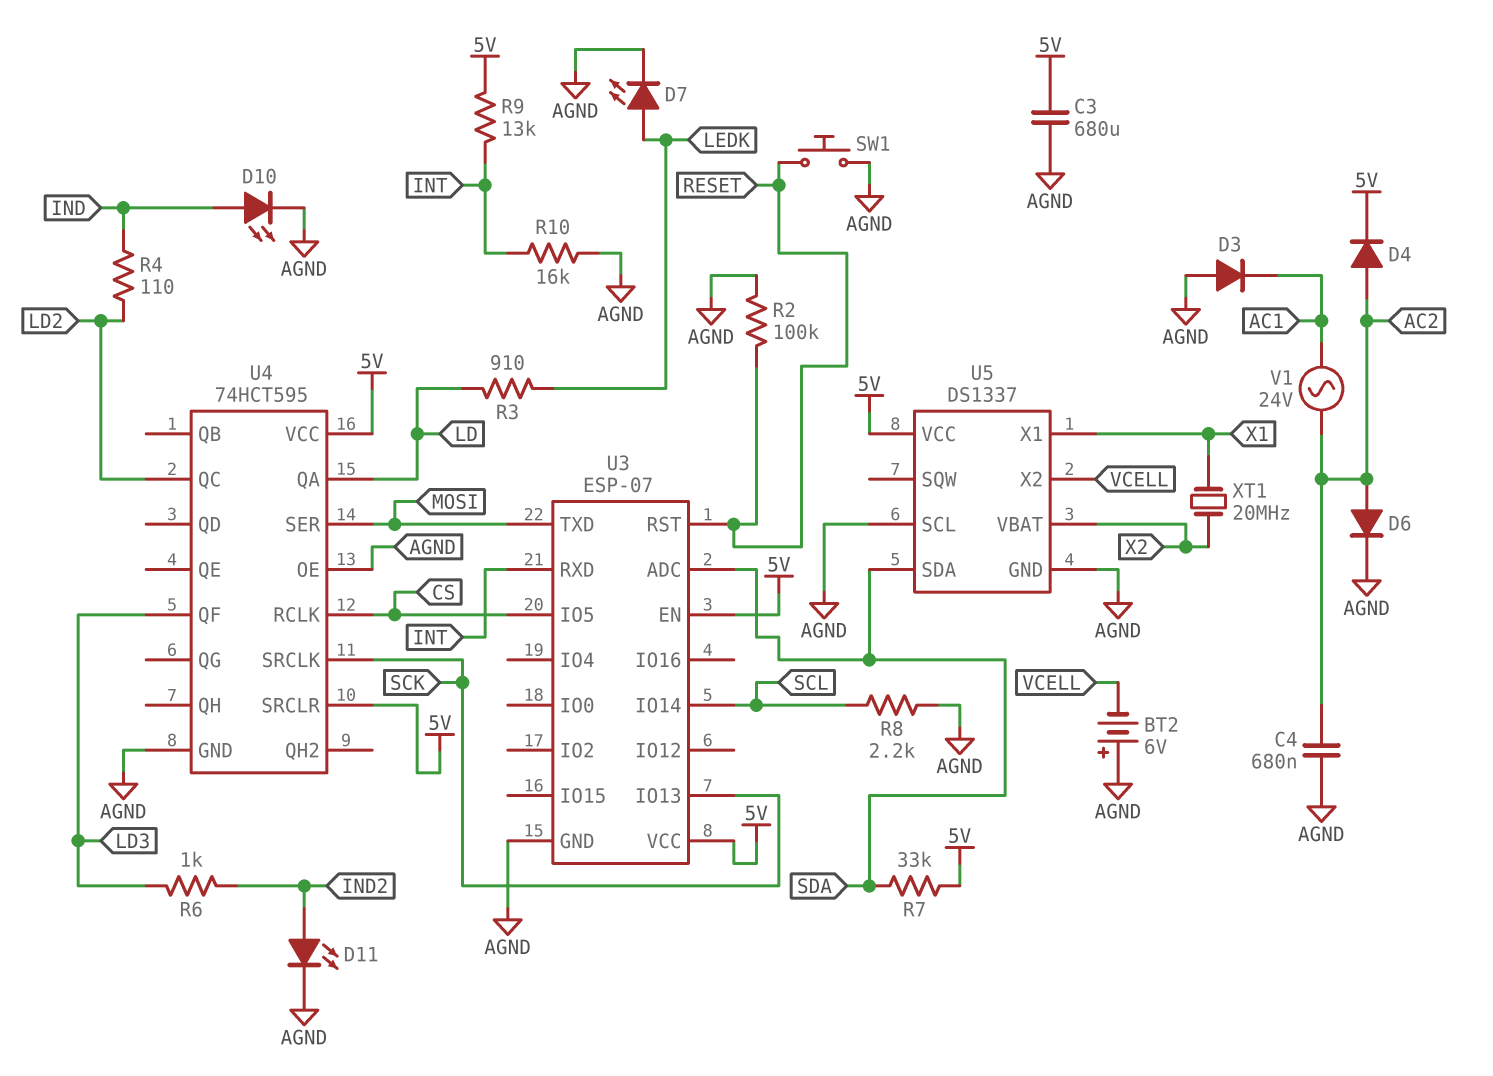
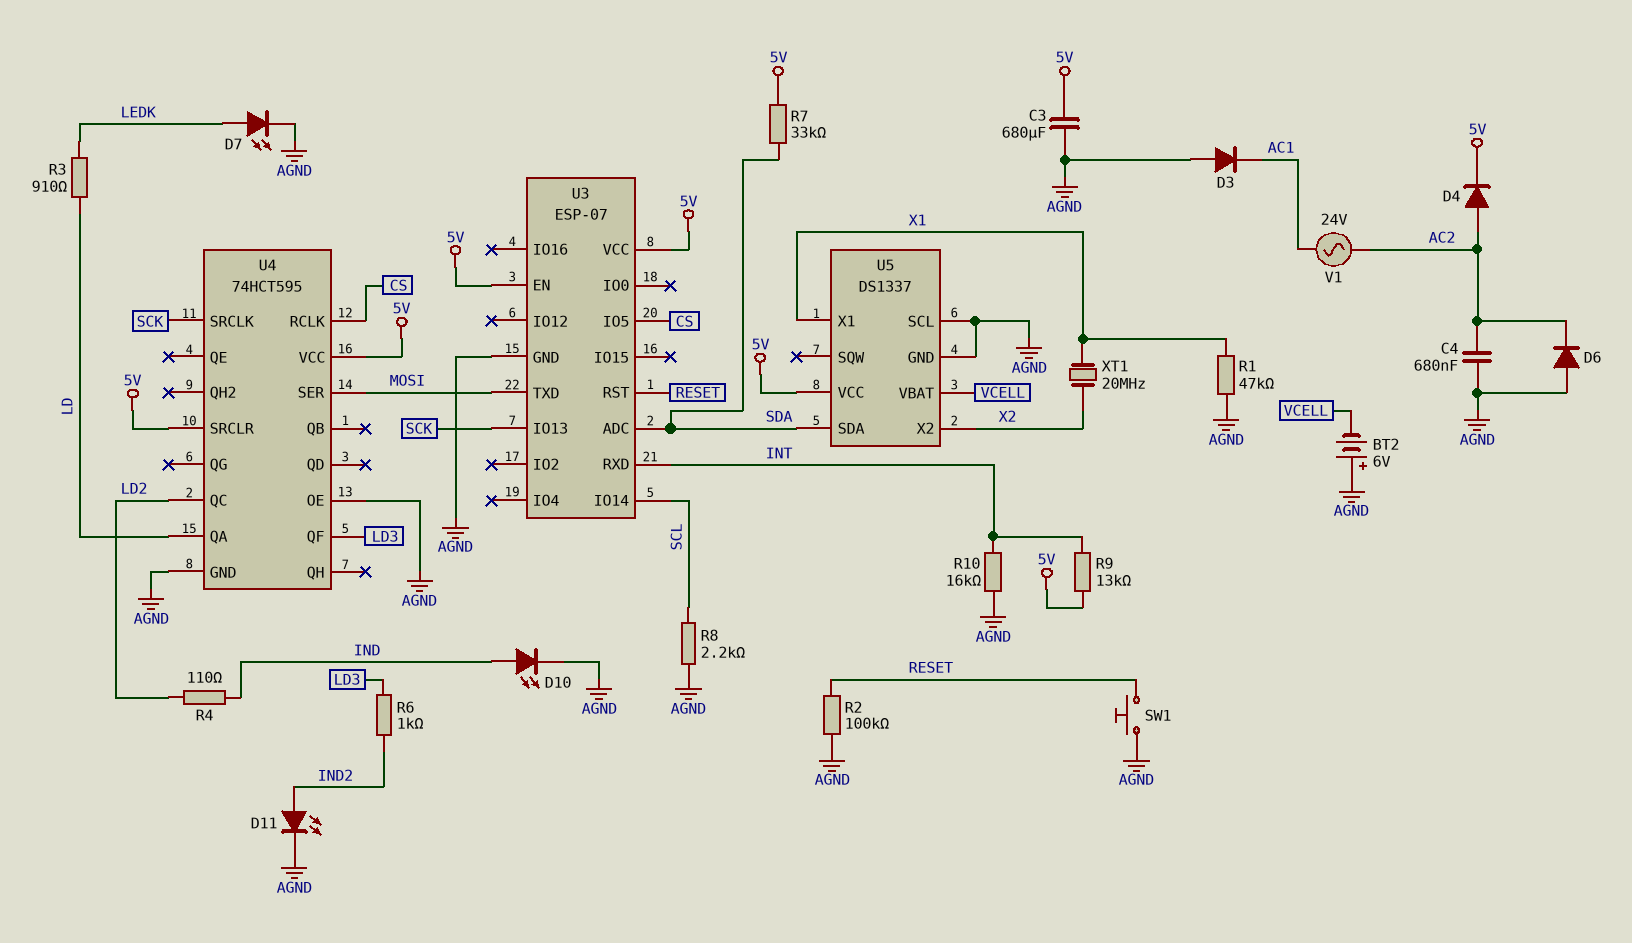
D6: diode (A AC2, K AGND) -> diode (A AGND, K AC2)
R1: none -> 47k (AGND, X1)
U5 pin VBAT: X2 -> VCELL
U5 pin X2: VCELL -> X2

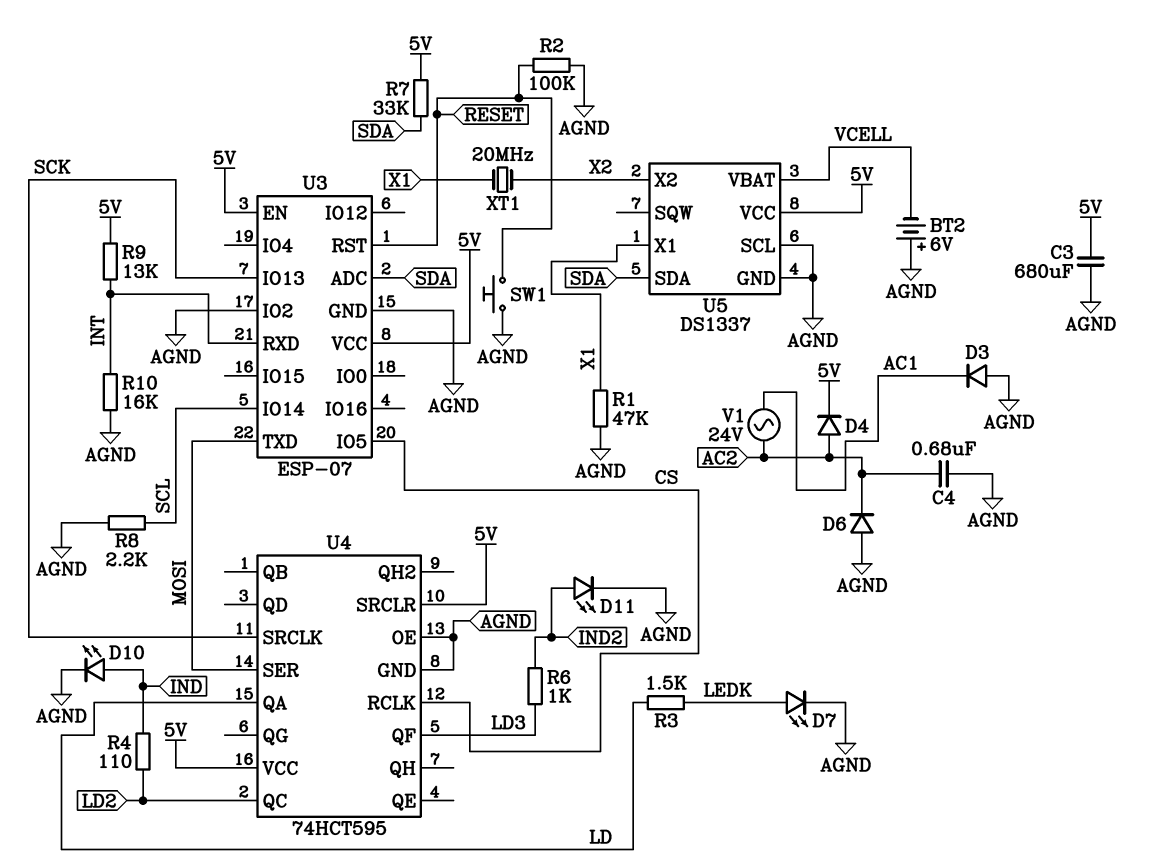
R3: 910 (LD, LEDK) -> 1.5k (LD, LEDK)
U3 pin IO2: none -> AGND

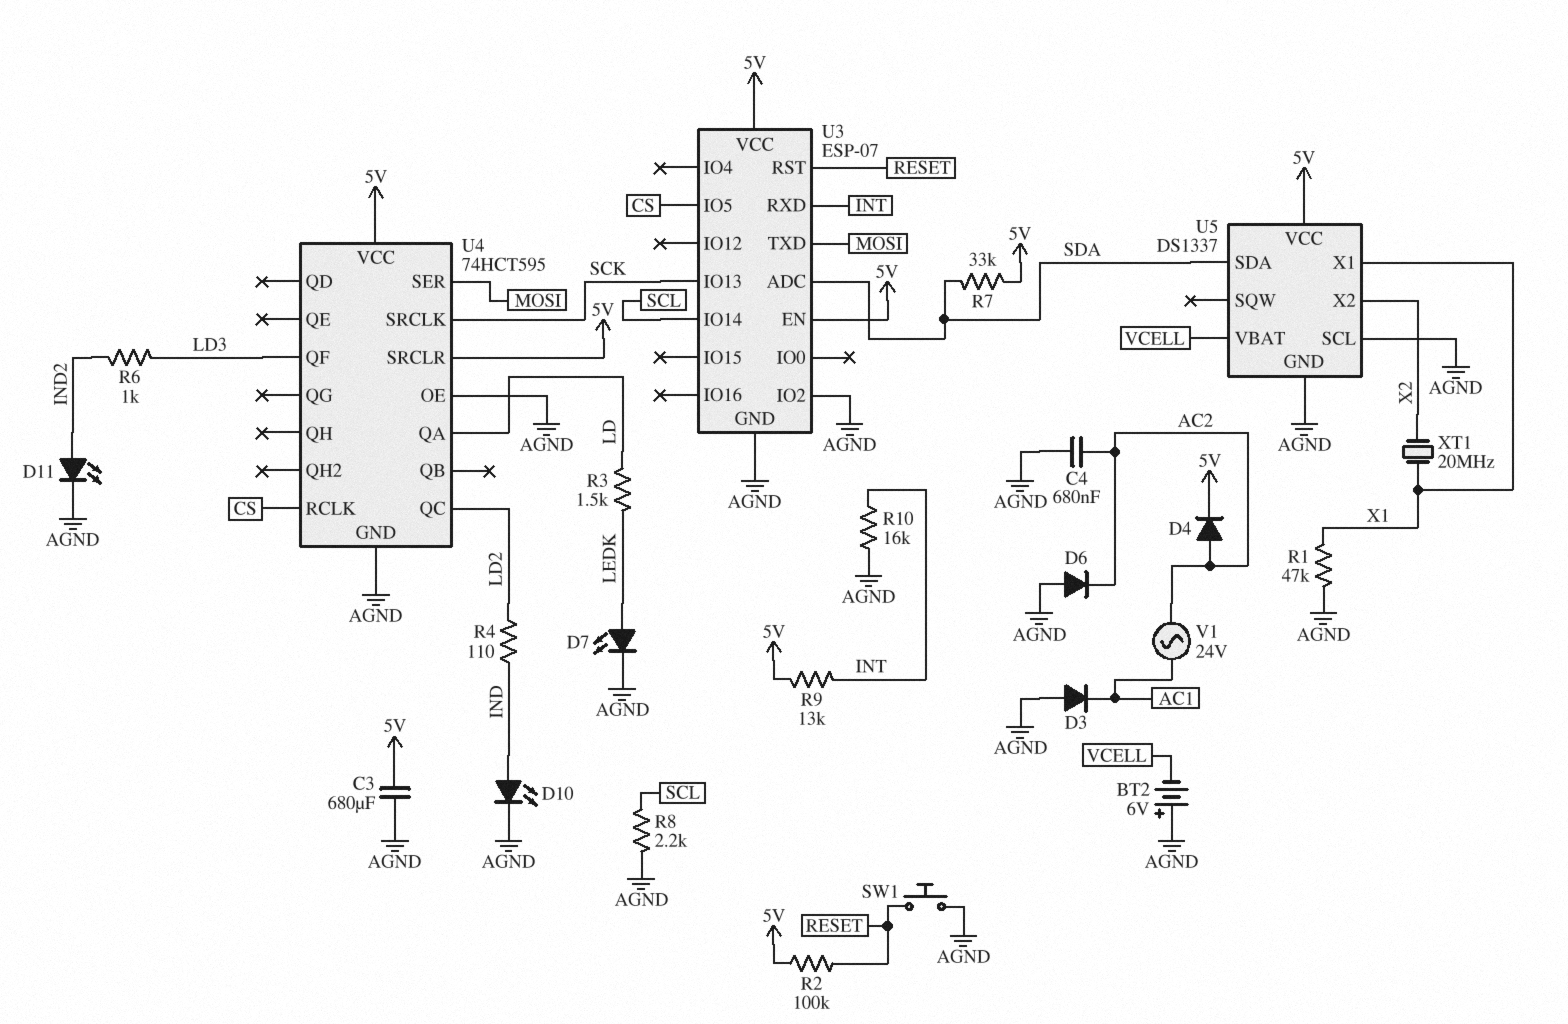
R2: 100k (AGND, RESET) -> 100k (5V, RESET)

